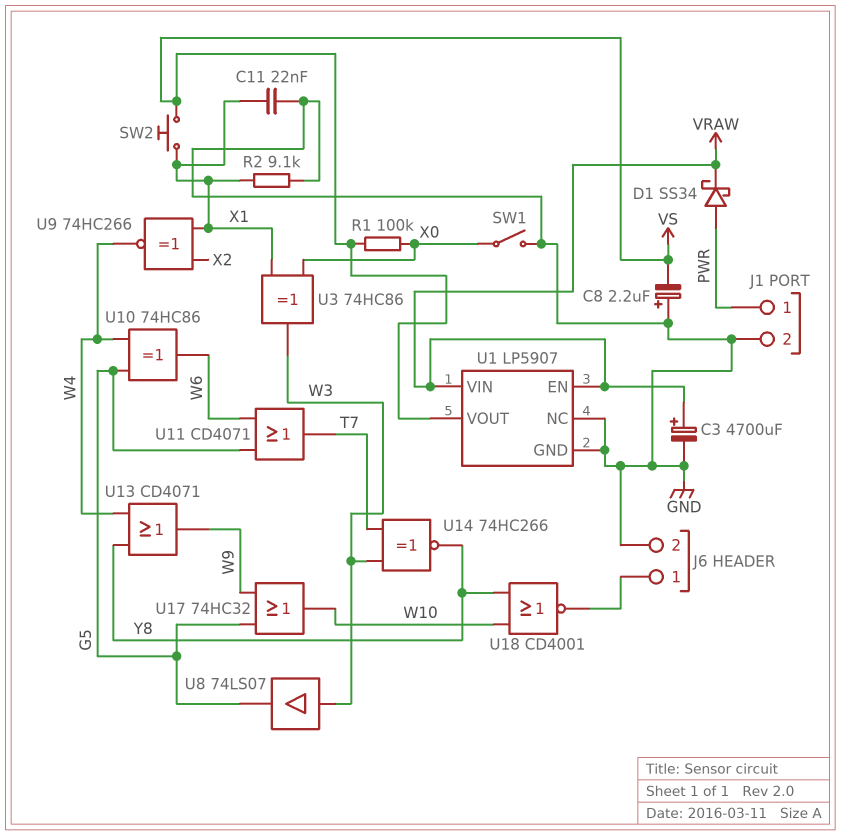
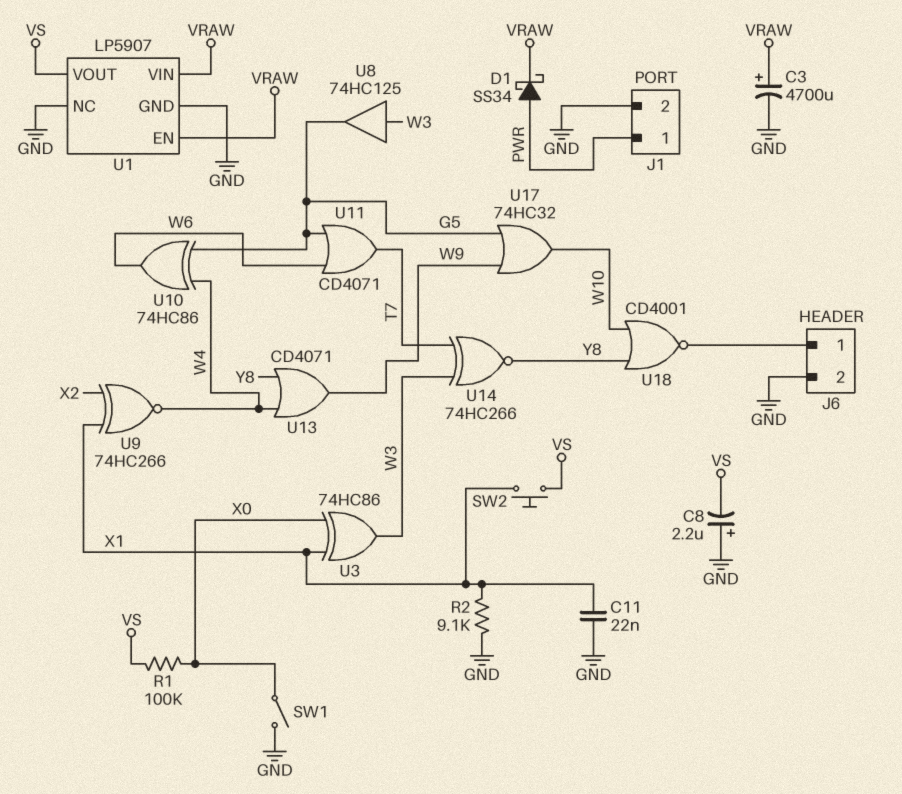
U8: buffer 74LS07 (in W3, out G5) -> buffer 74HC125 (in W3, out G5)

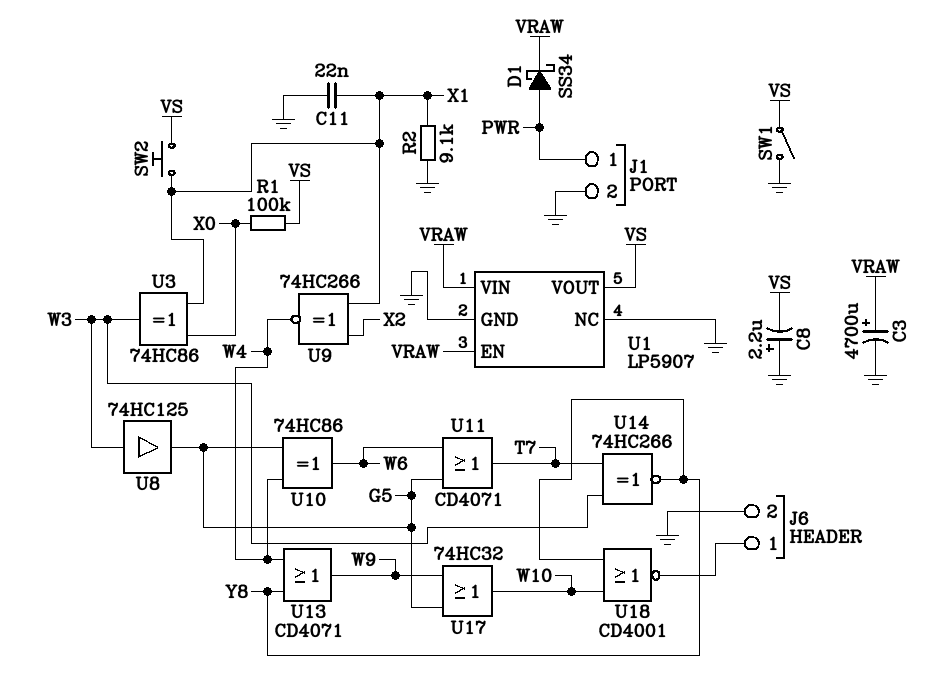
SW1: switch (GND, X0) -> switch (GND, VS)

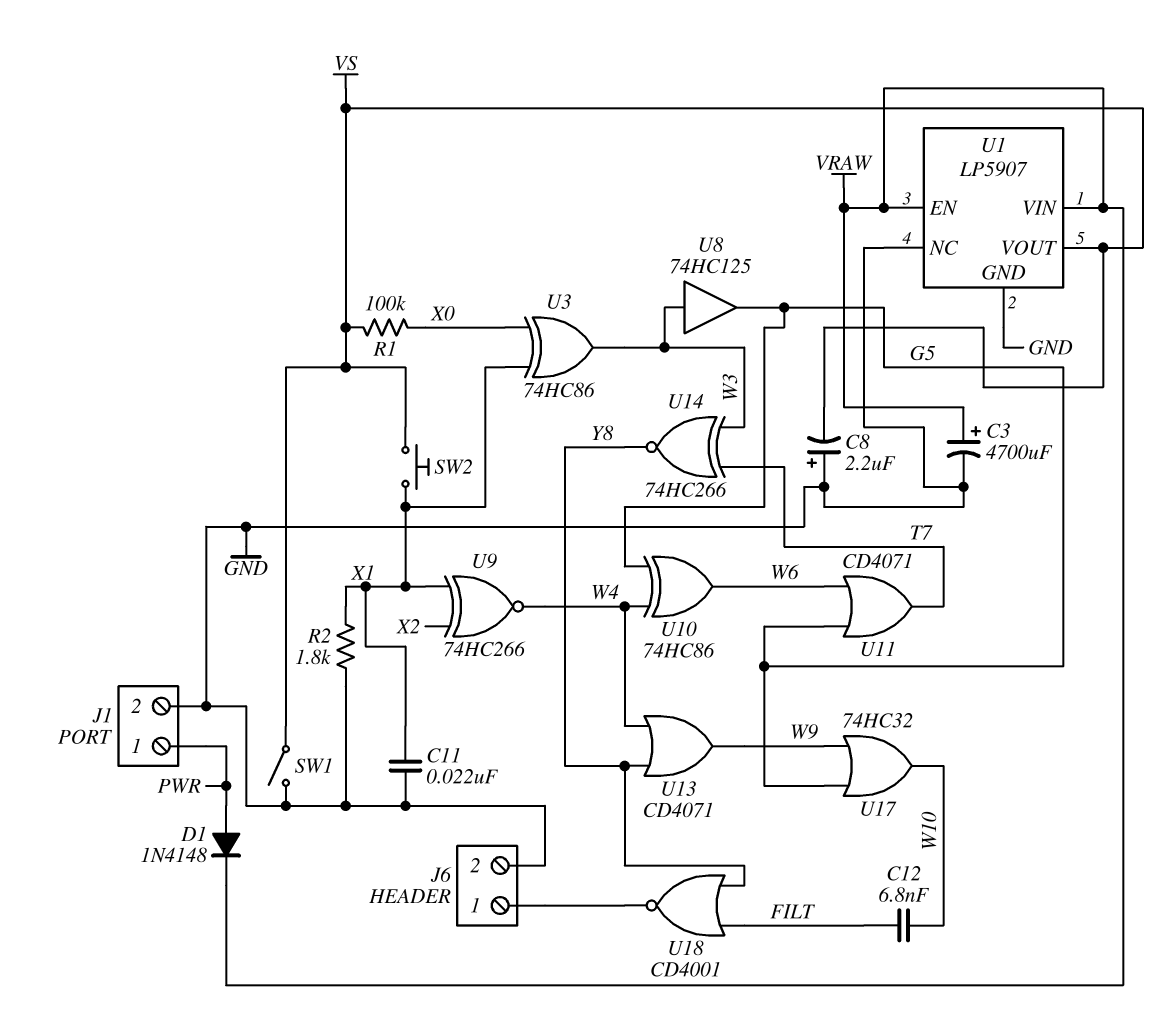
C12: none -> 6.8nF (FILT, W10)
D1: schottky SS34 (A PWR, K VRAW) -> diode 1N4148 (A PWR, K VRAW)
R2: 9.1k (GND, X1) -> 1.8k (GND, X1)
U18: NOR CD4001 (in W10, in Y8, out J6/1) -> NOR CD4001 (in FILT, in Y8, out J6/1)

